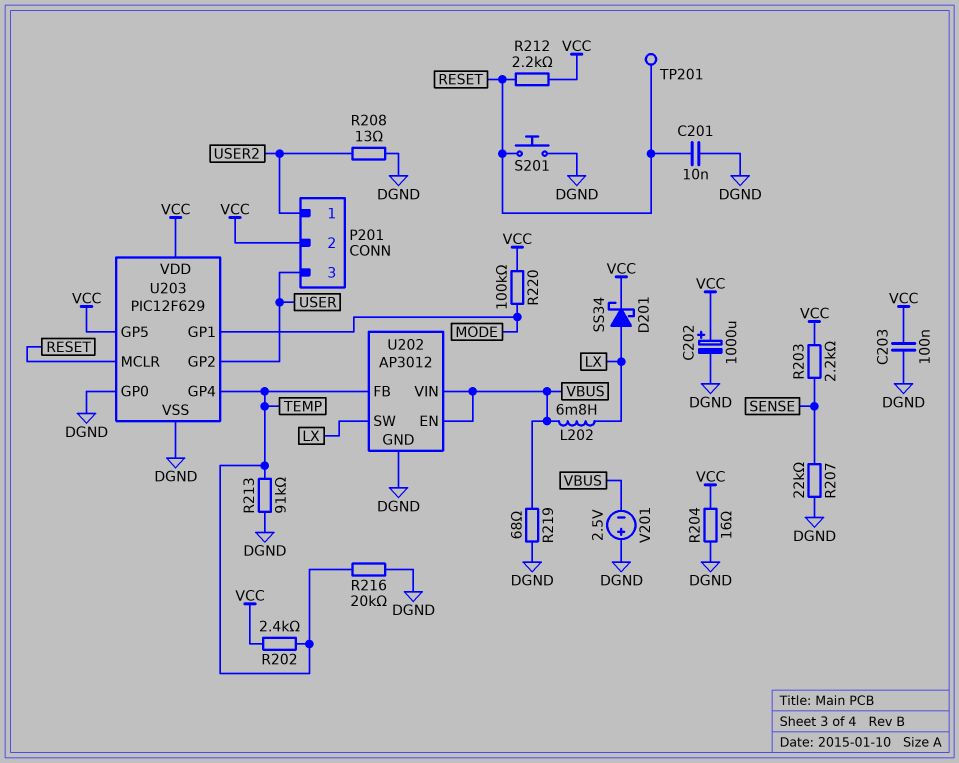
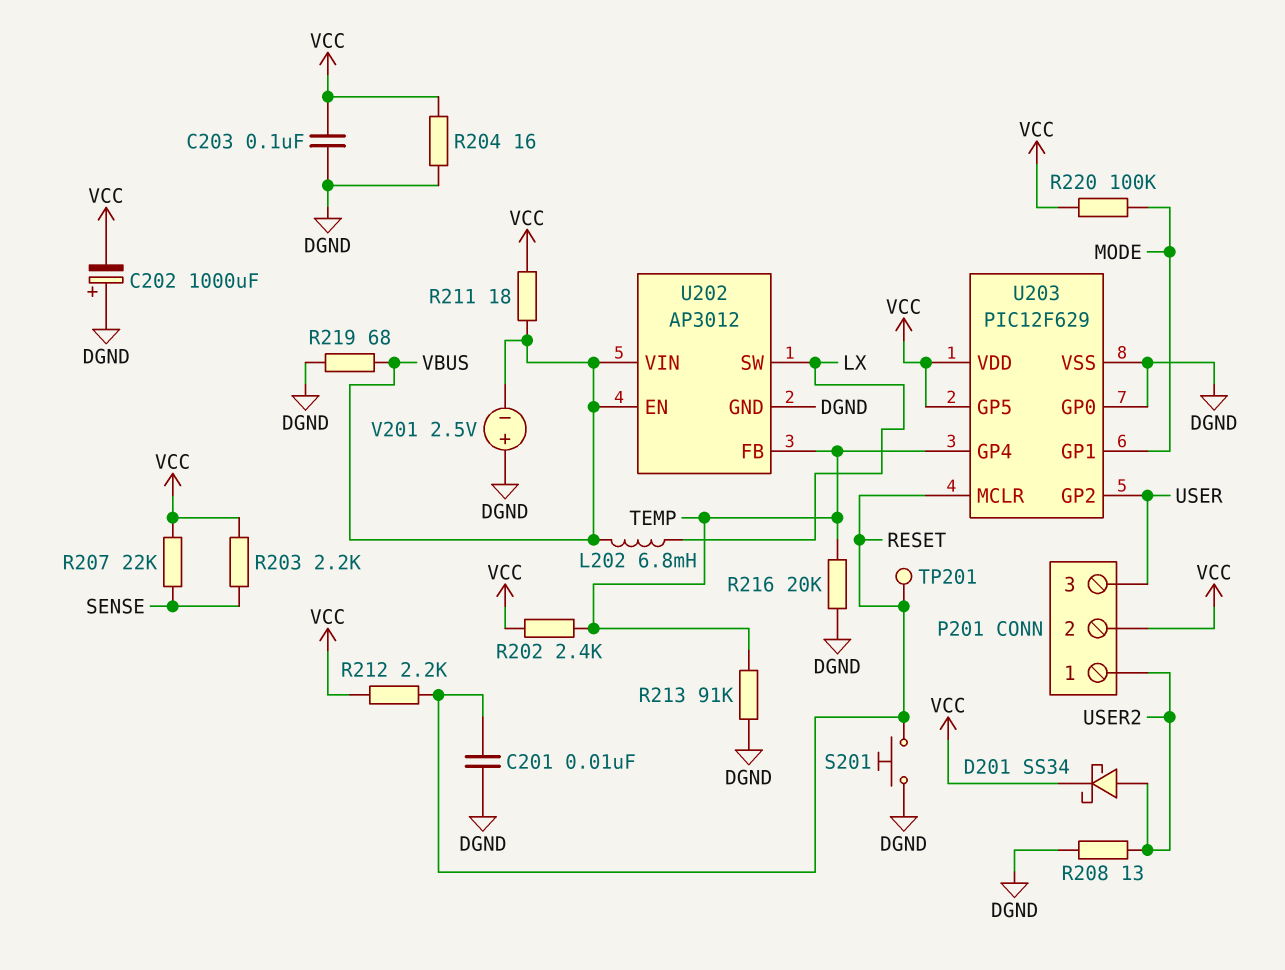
C202: 1000uF (plus VCC, minus DGND) -> 1000uF (plus DGND, minus VCC)
D201: schottky SS34 (A LX, K VCC) -> schottky SS34 (A USER2, K VCC)
R207: 22k (DGND, SENSE) -> 22k (SENSE, VCC)
R211: none -> 18 (VBUS, VCC)

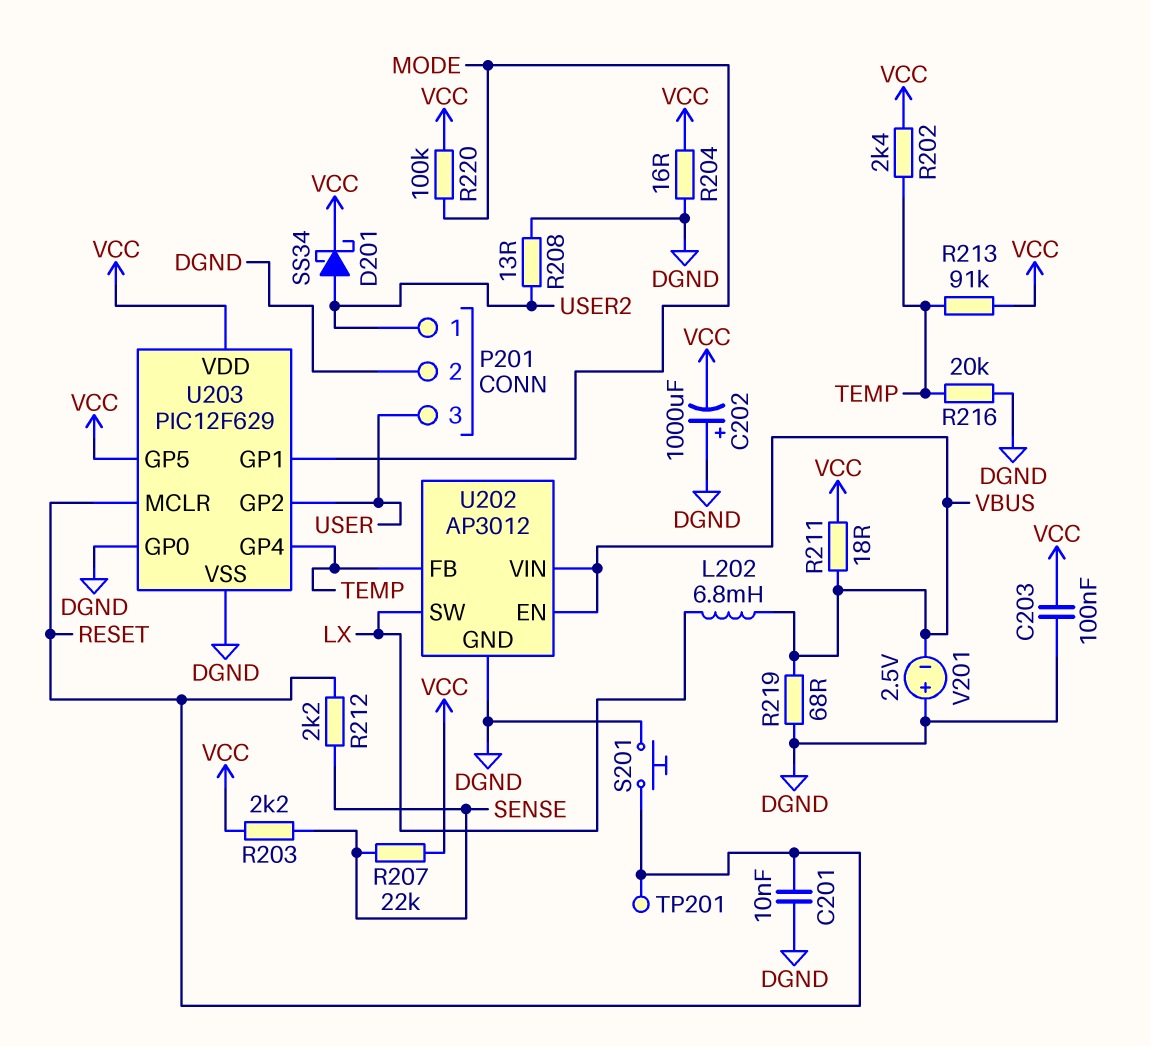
P201 pin 2: VCC -> DGND
R212: 2.2k (RESET, VCC) -> 2.2k (RESET, SENSE)
R213: 91k (DGND, TEMP) -> 91k (TEMP, VCC)

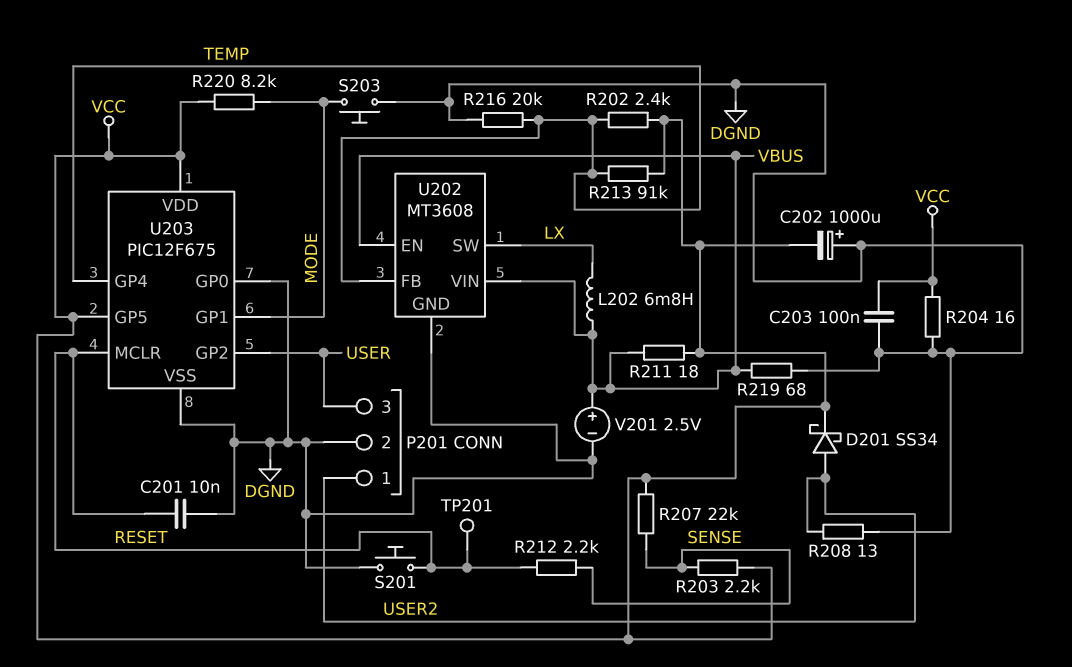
R220: 100k (MODE, VCC) -> 8.2k (MODE, VCC)
S203: none -> button (DGND, MODE)
U202: AP3012 -> MT3608
U203: PIC12F629 -> PIC12F675
V201: 2.5V (plus DGND, minus VBUS) -> 2.5V (plus VBUS, minus DGND)

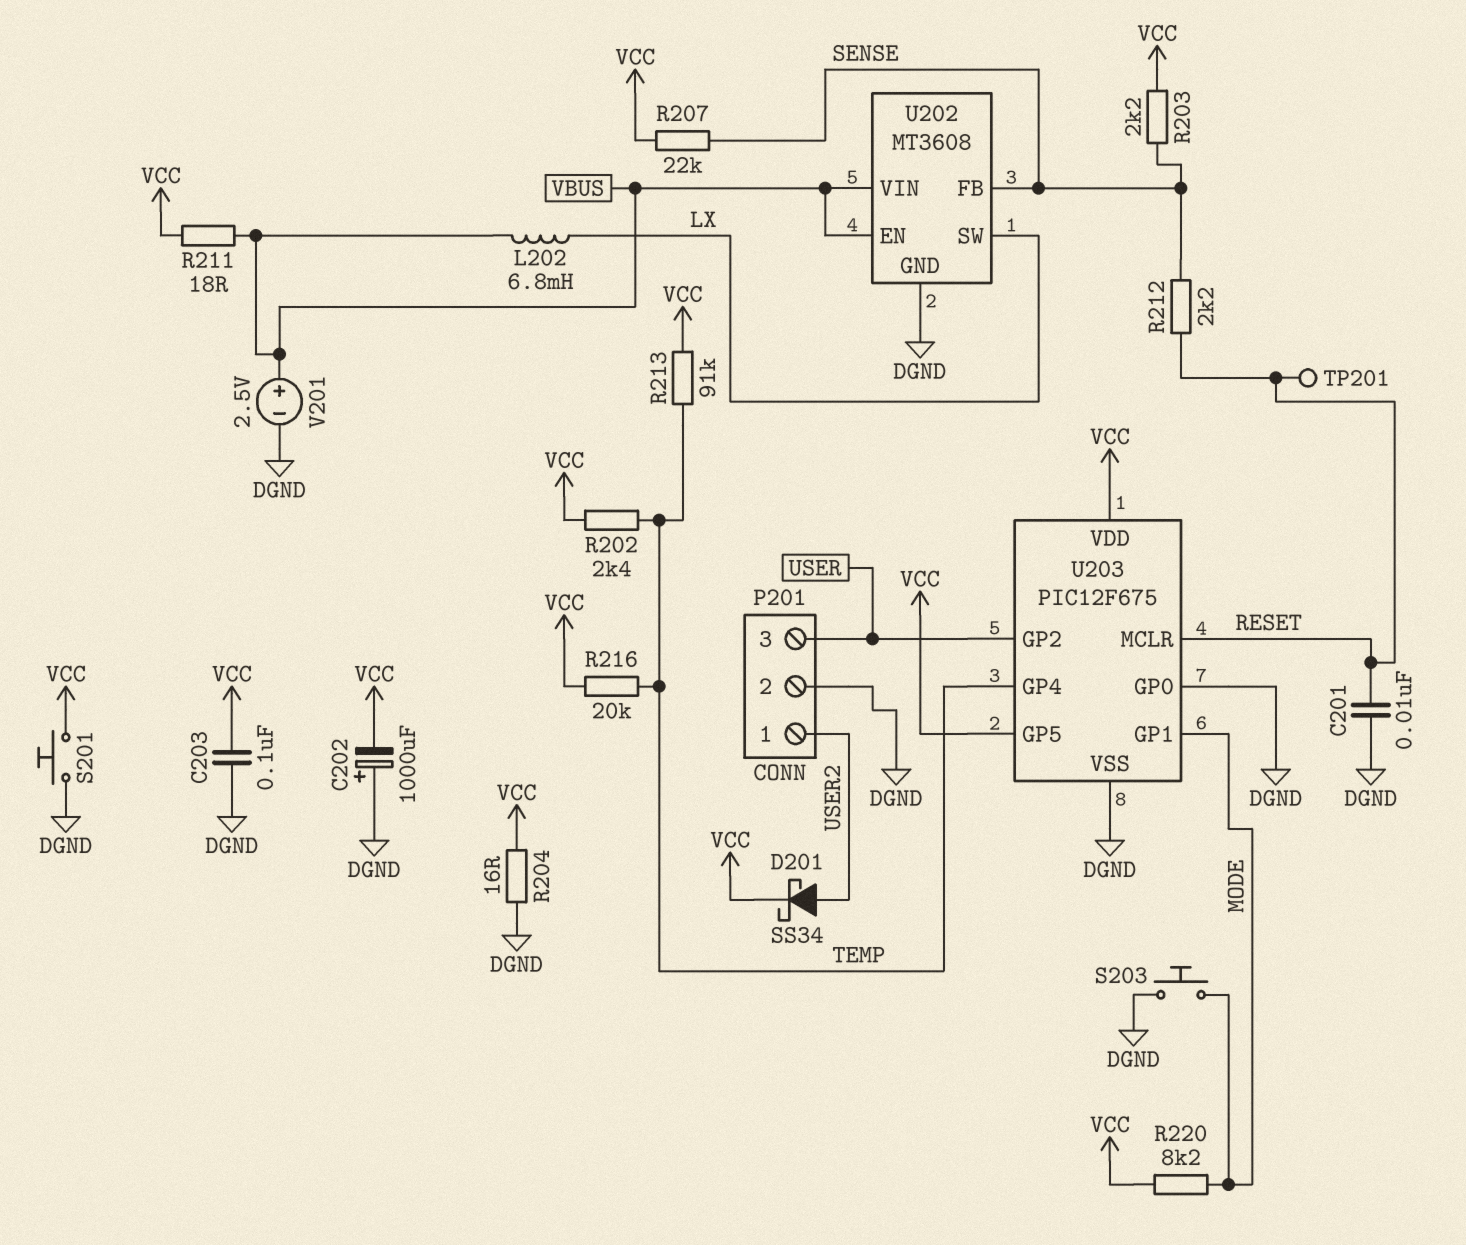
R208: 13 (DGND, USER2) -> none
R216: 20k (DGND, TEMP) -> 20k (TEMP, VCC)
R219: 68 (DGND, VBUS) -> none
S201: button (DGND, RESET) -> button (DGND, VCC)
U202 pin FB: TEMP -> SENSE

